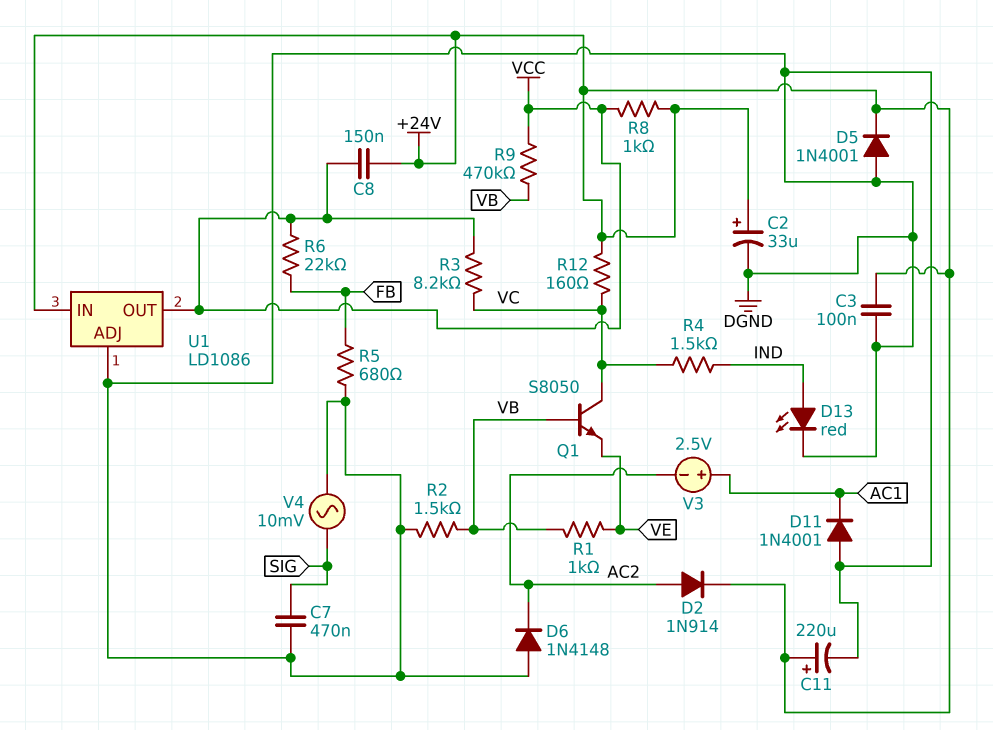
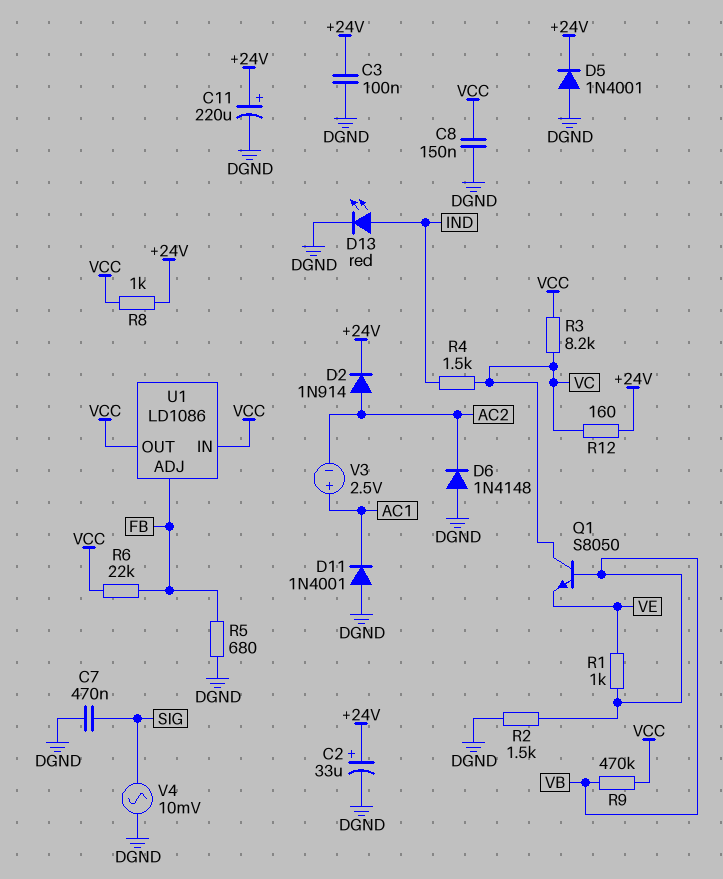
C8: 150nF (+24V, VCC) -> 150nF (DGND, VCC)
U1 pin ADJ: DGND -> FB
U1 pin IN: +24V -> VCC

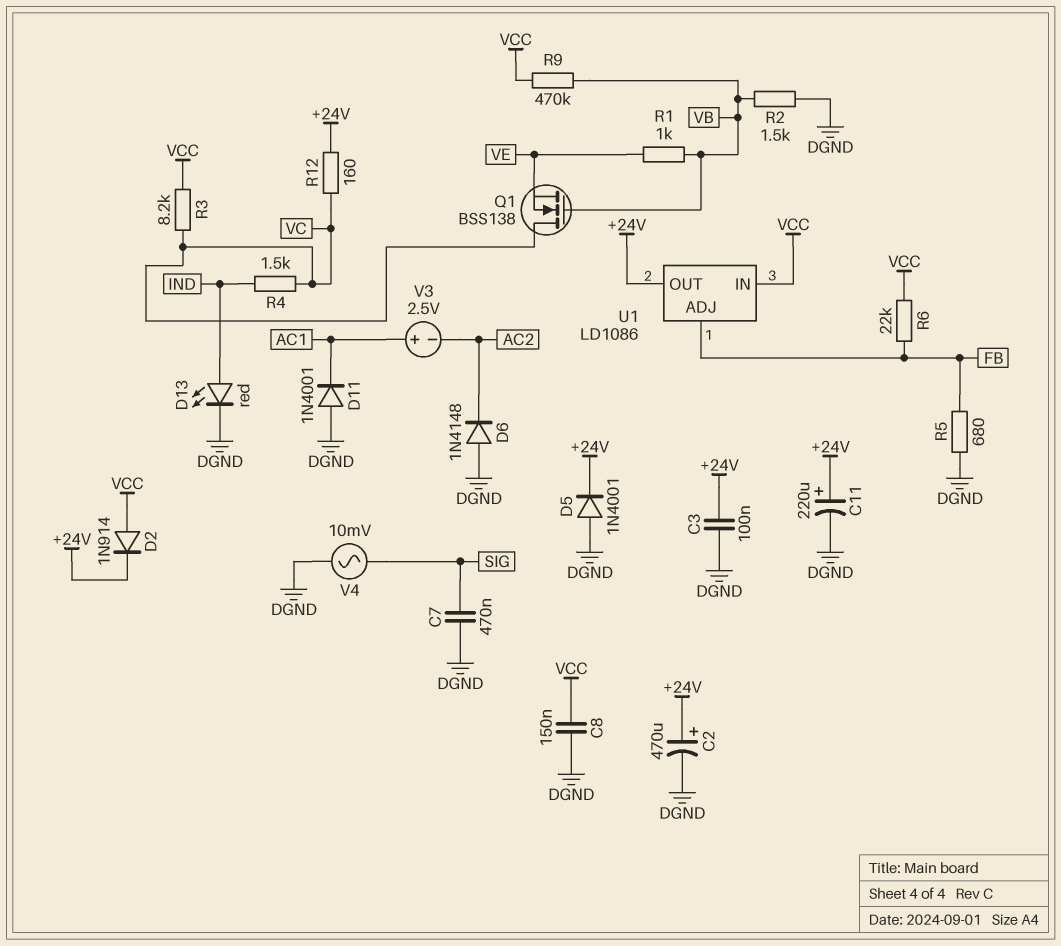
C2: 33uF (plus +24V, minus DGND) -> 470uF (plus +24V, minus DGND)
D2: diode 1N914 (A AC2, K +24V) -> diode 1N914 (A VCC, K +24V)
Q1: NPN S8050 (B VB, C VC, E VE) -> NMOS BSS138 (G VB, D VC, S VE)
R8: 1k (+24V, VCC) -> none
U1 pin OUT: VCC -> +24V

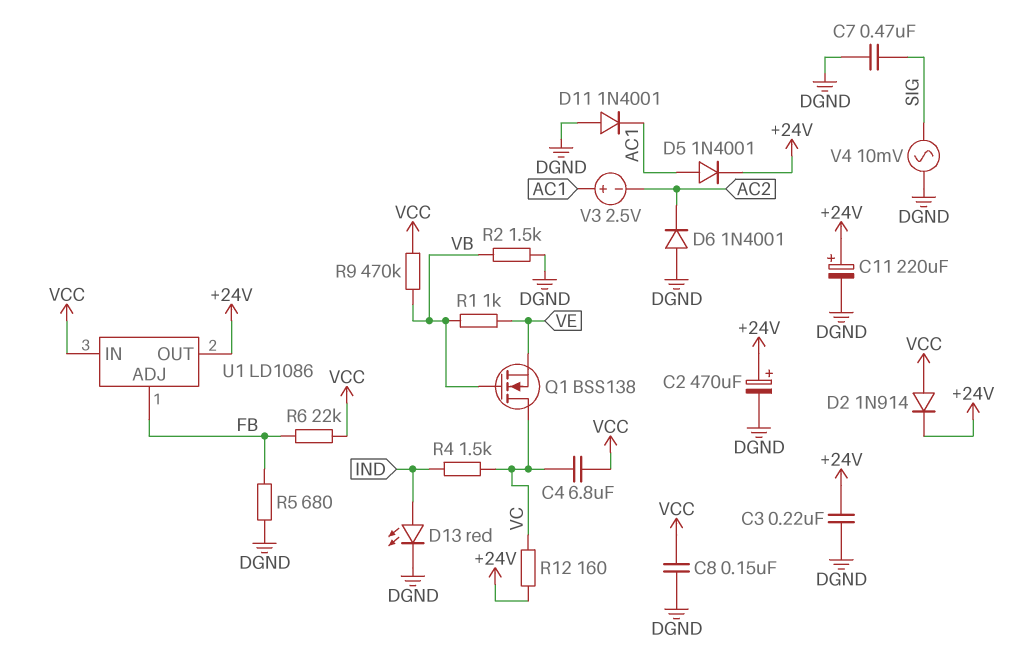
C3: 100nF (+24V, DGND) -> 220nF (+24V, DGND)
C4: none -> 6.8uF (VC, VCC)
D5: diode 1N4001 (A DGND, K +24V) -> diode 1N4001 (A AC1, K +24V)
D6: diode 1N4148 (A DGND, K AC2) -> diode 1N4001 (A DGND, K AC2)
R3: 8.2k (VC, VCC) -> none

